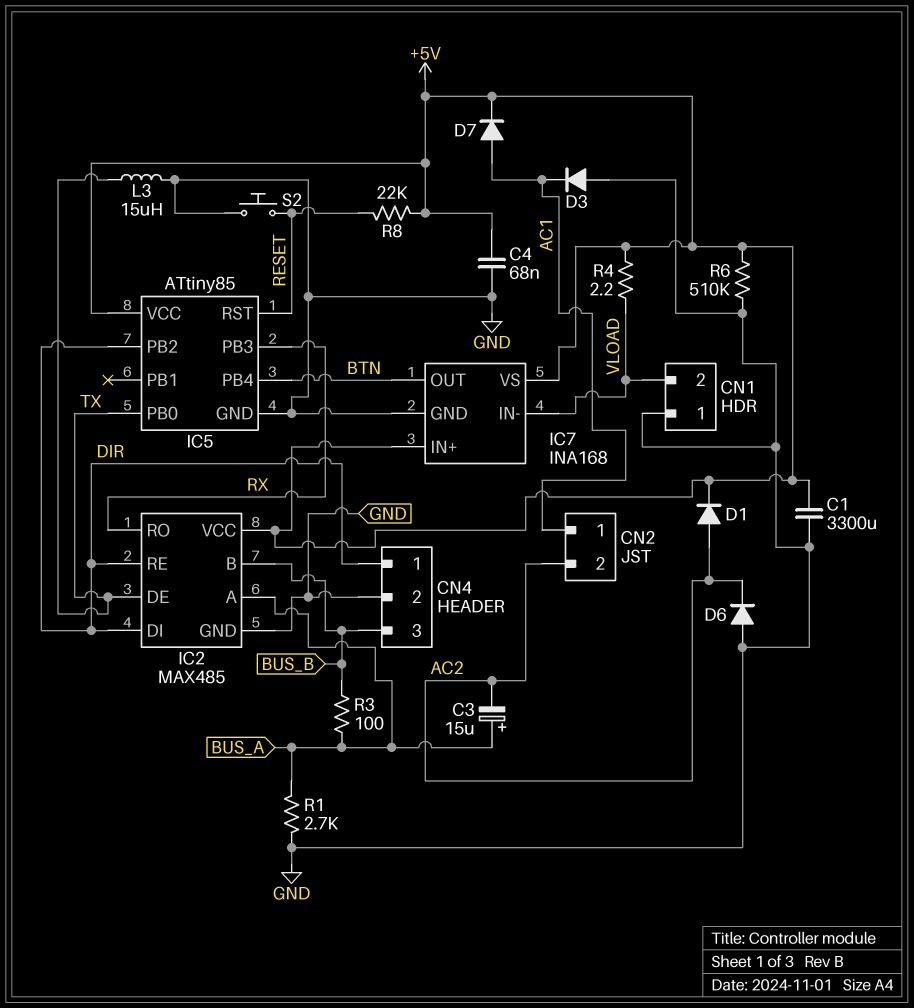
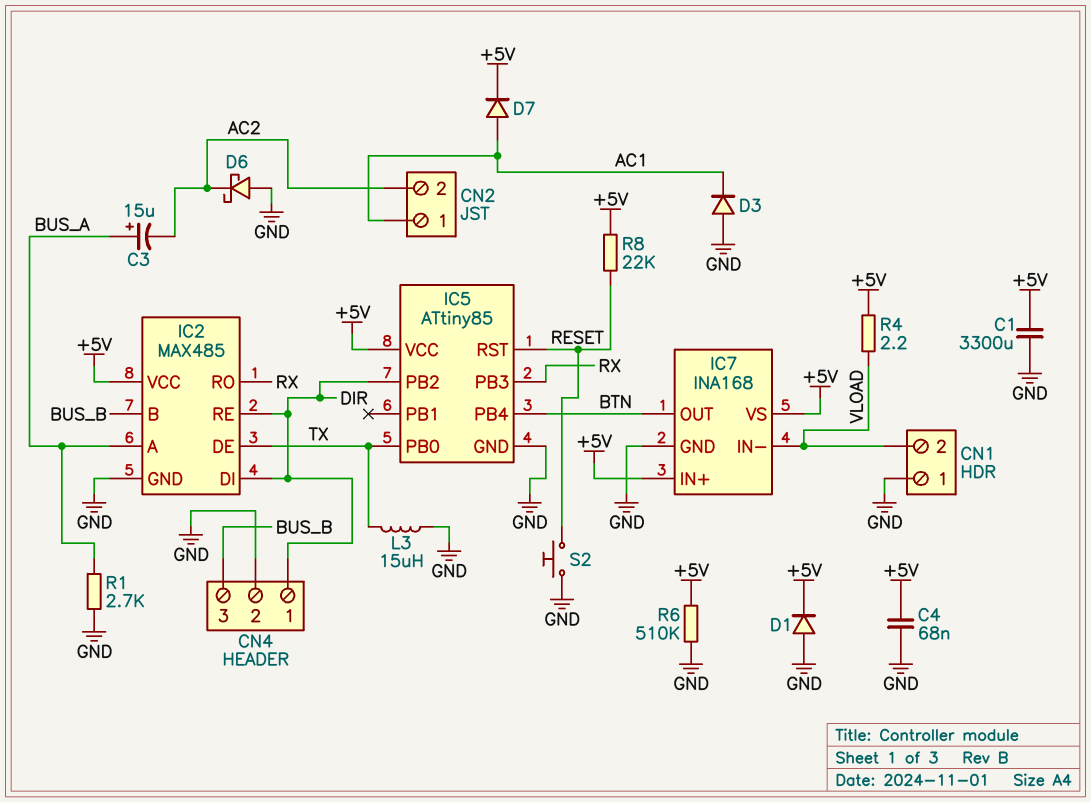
D1: diode (A AC2, K +5V) -> diode (A GND, K +5V)
D6: diode (A GND, K AC2) -> schottky (A GND, K AC2)
R3: 100 (BUS_A, BUS_B) -> none

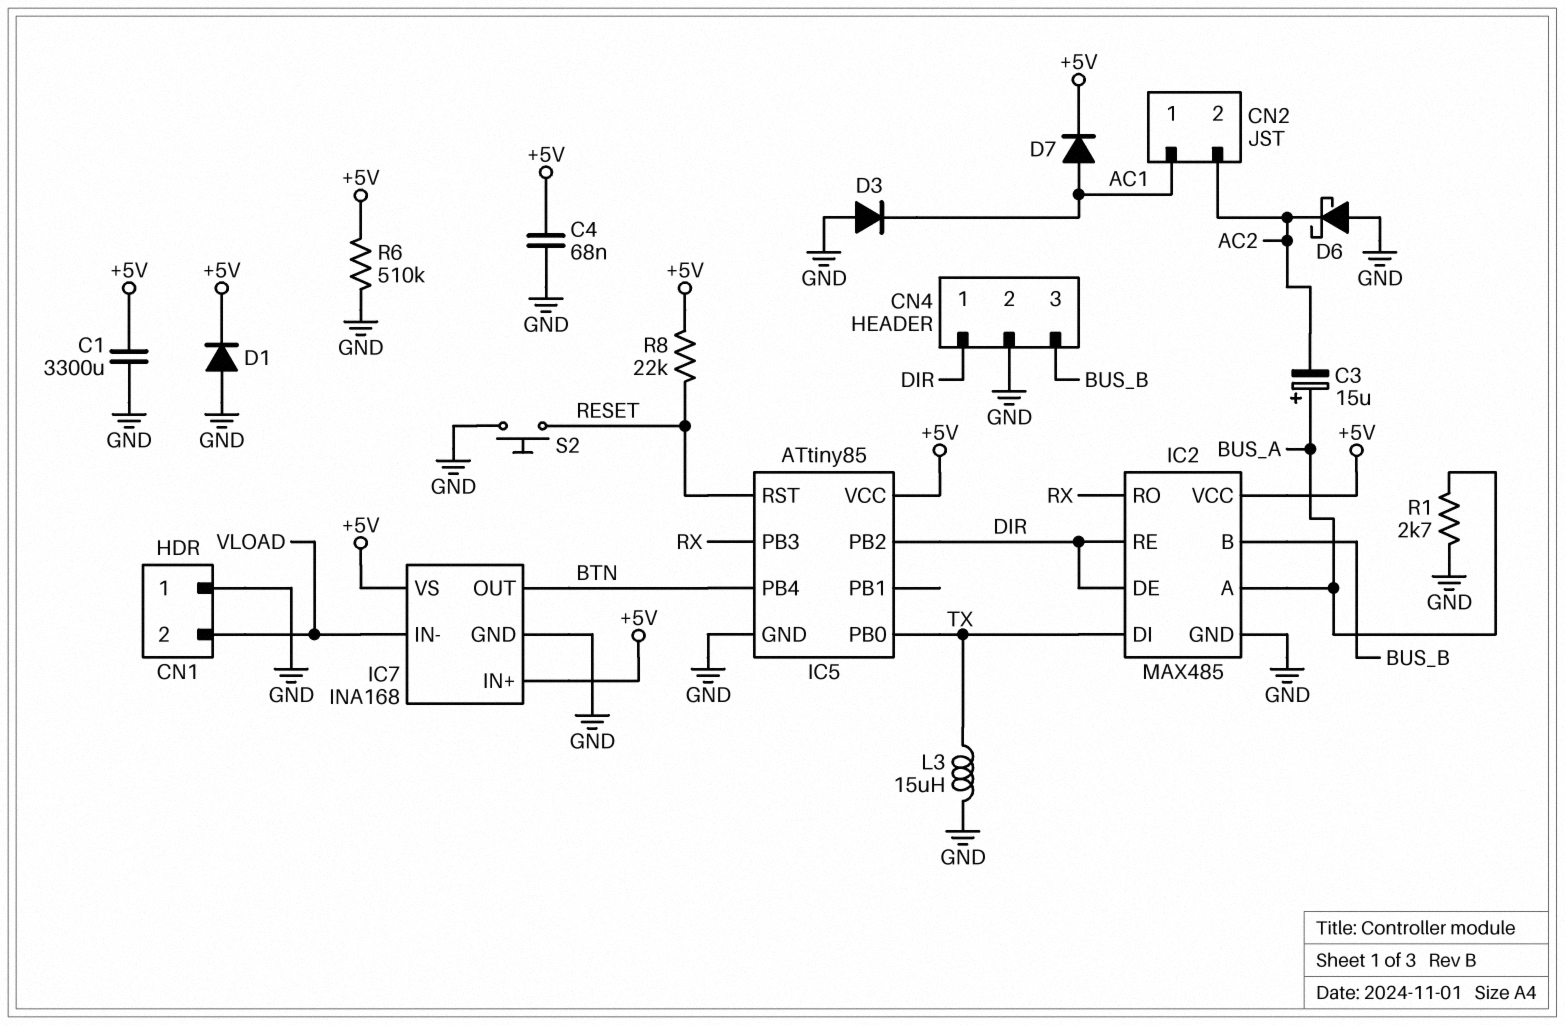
IC2 pin DE: TX -> DIR
IC2 pin DI: DIR -> TX
R4: 2.2 (+5V, VLOAD) -> none

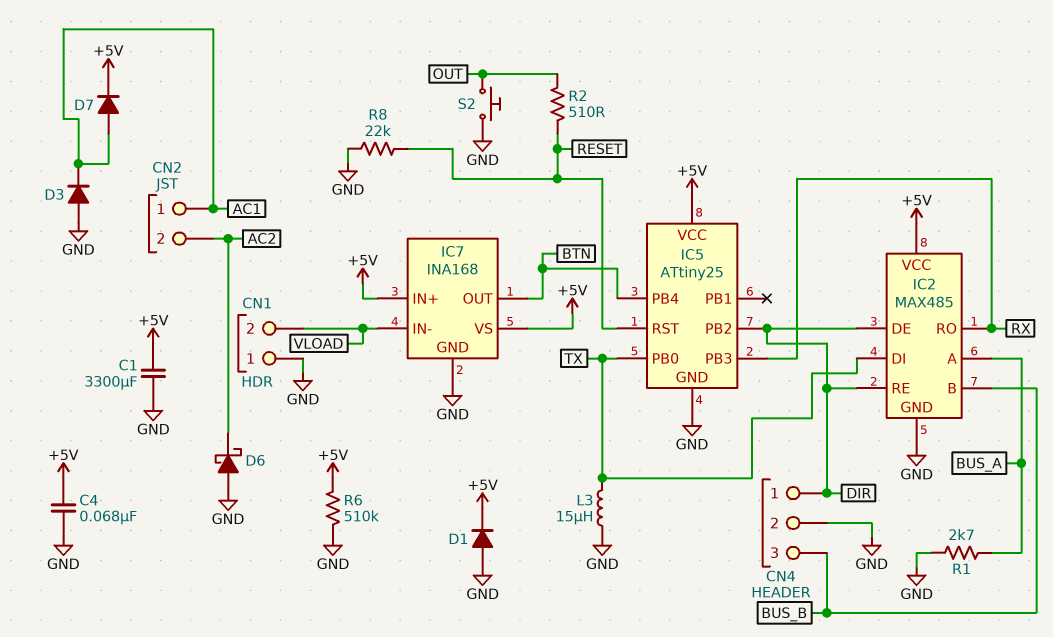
C3: 15uF (plus BUS_A, minus AC2) -> none
IC5: ATtiny85 -> ATtiny25
R2: none -> 510 (OUT, RESET)
R8: 22k (+5V, RESET) -> 22k (GND, RESET)
S2: button (GND, RESET) -> button (GND, OUT)

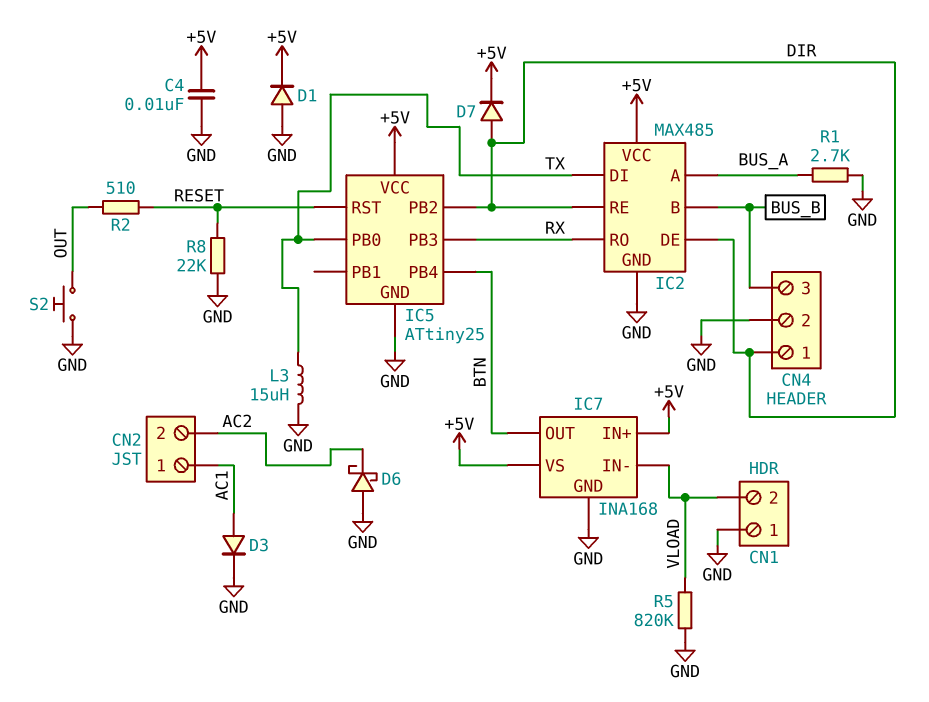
C1: 3300uF (+5V, GND) -> none
C4: 68nF (+5V, GND) -> 10nF (+5V, GND)
D3: diode (A GND, K AC1) -> diode (A AC1, K GND)
D7: diode (A AC1, K +5V) -> diode (A DIR, K +5V)
R5: none -> 820k (GND, VLOAD)
R6: 510k (+5V, GND) -> none

